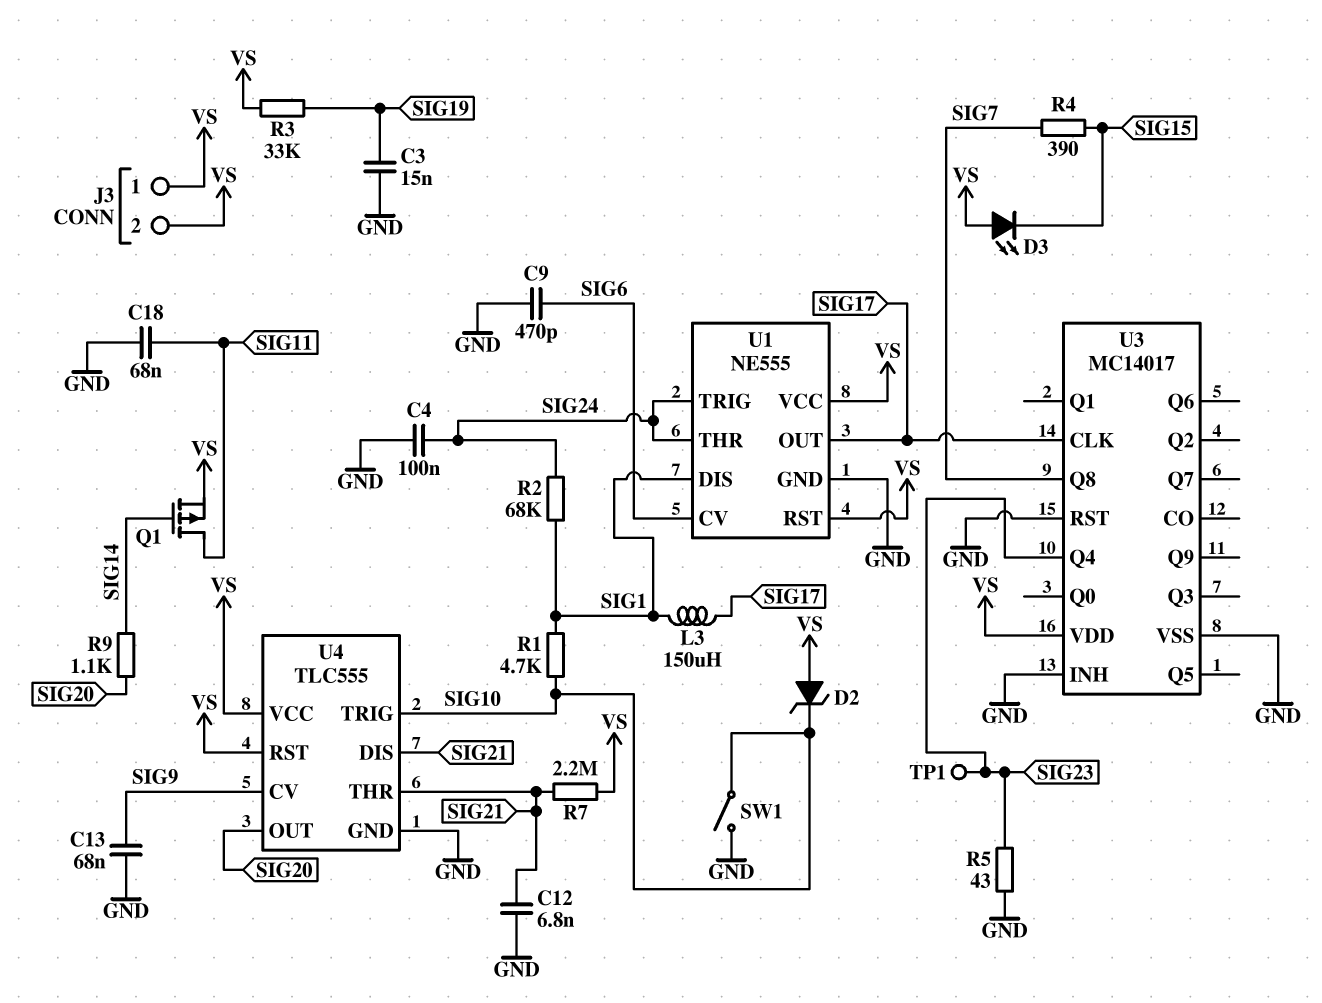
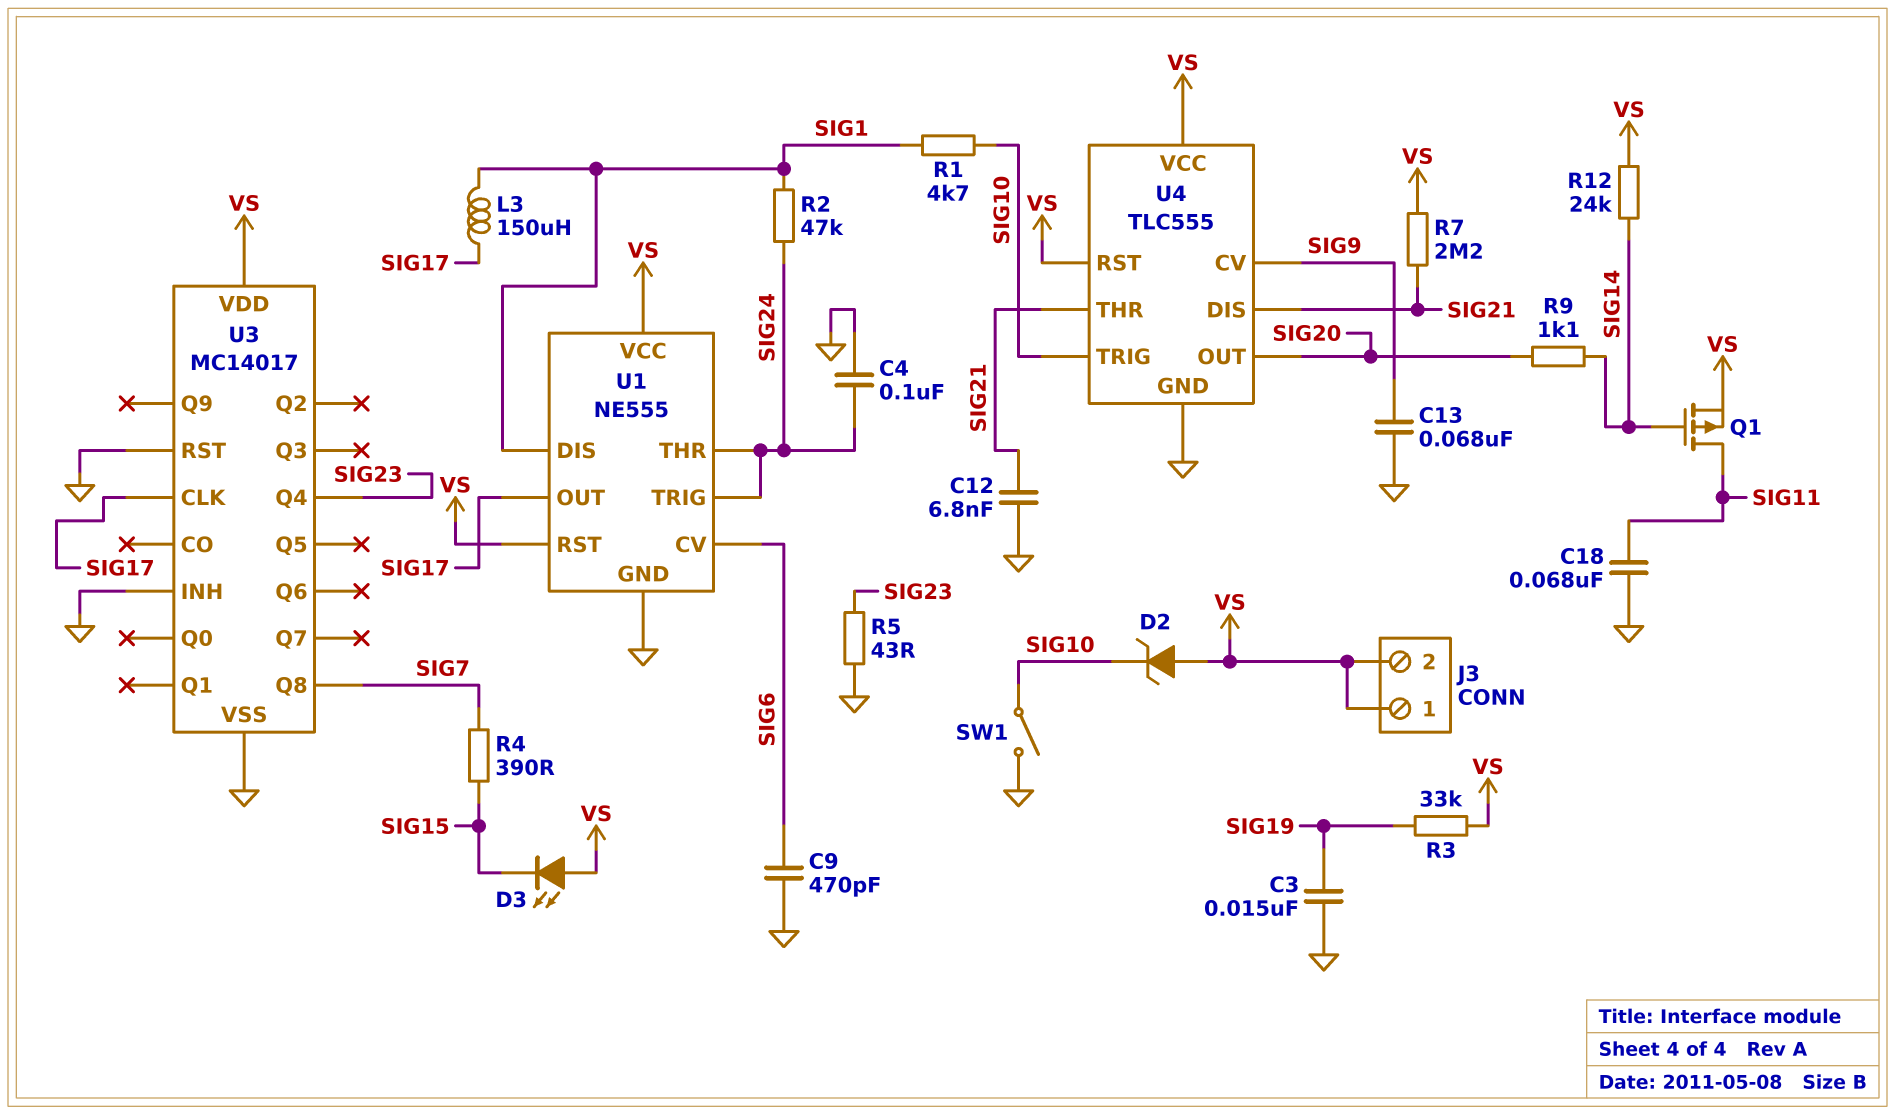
R2: 68k (SIG1, SIG24) -> 47k (SIG1, SIG24)
R12: none -> 24k (SIG14, VS)
TP1: test point (SIG23) -> none

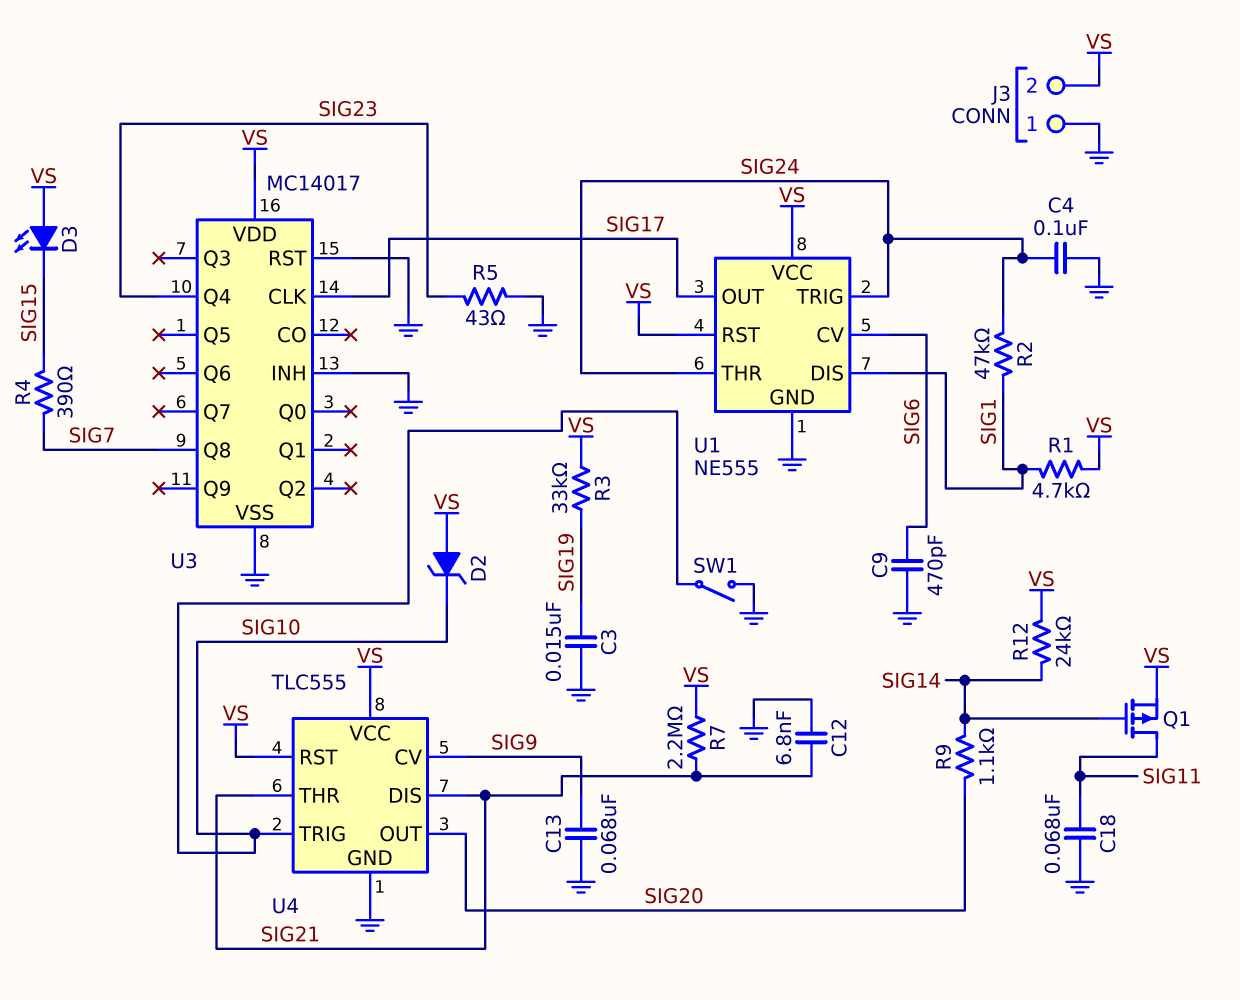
J3 pin 1: VS -> GND
L3: 150uH (SIG1, SIG17) -> none
R1: 4.7k (SIG1, SIG10) -> 4.7k (SIG1, VS)

